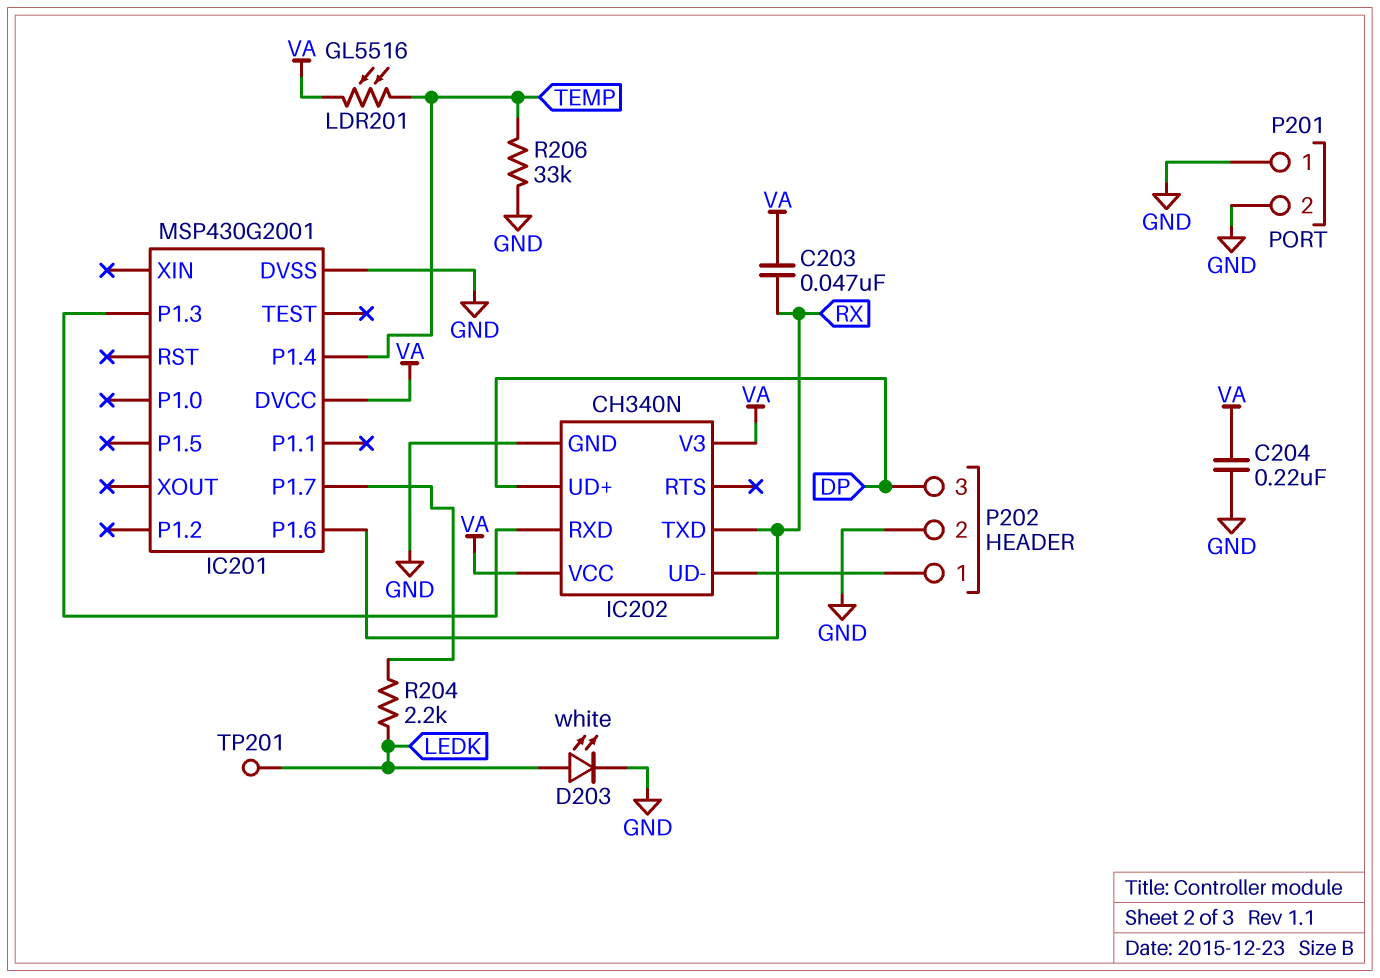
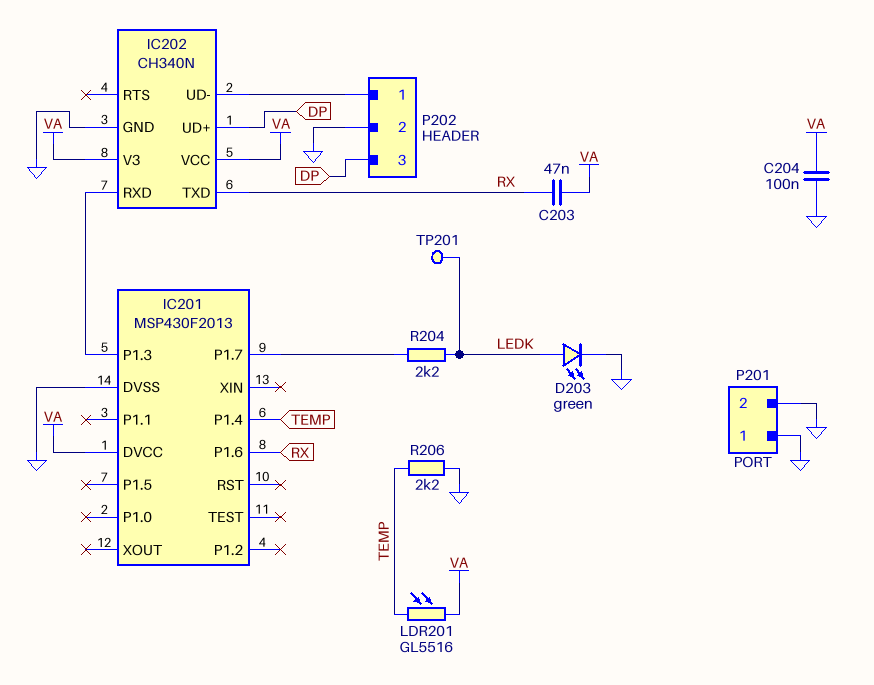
C204: 220nF (GND, VA) -> 100nF (GND, VA)
D203: LED white (A LEDK, K GND) -> LED green (A LEDK, K GND)
IC201: MSP430G2001 -> MSP430F2013
R206: 33k (GND, TEMP) -> 2.2k (GND, TEMP)

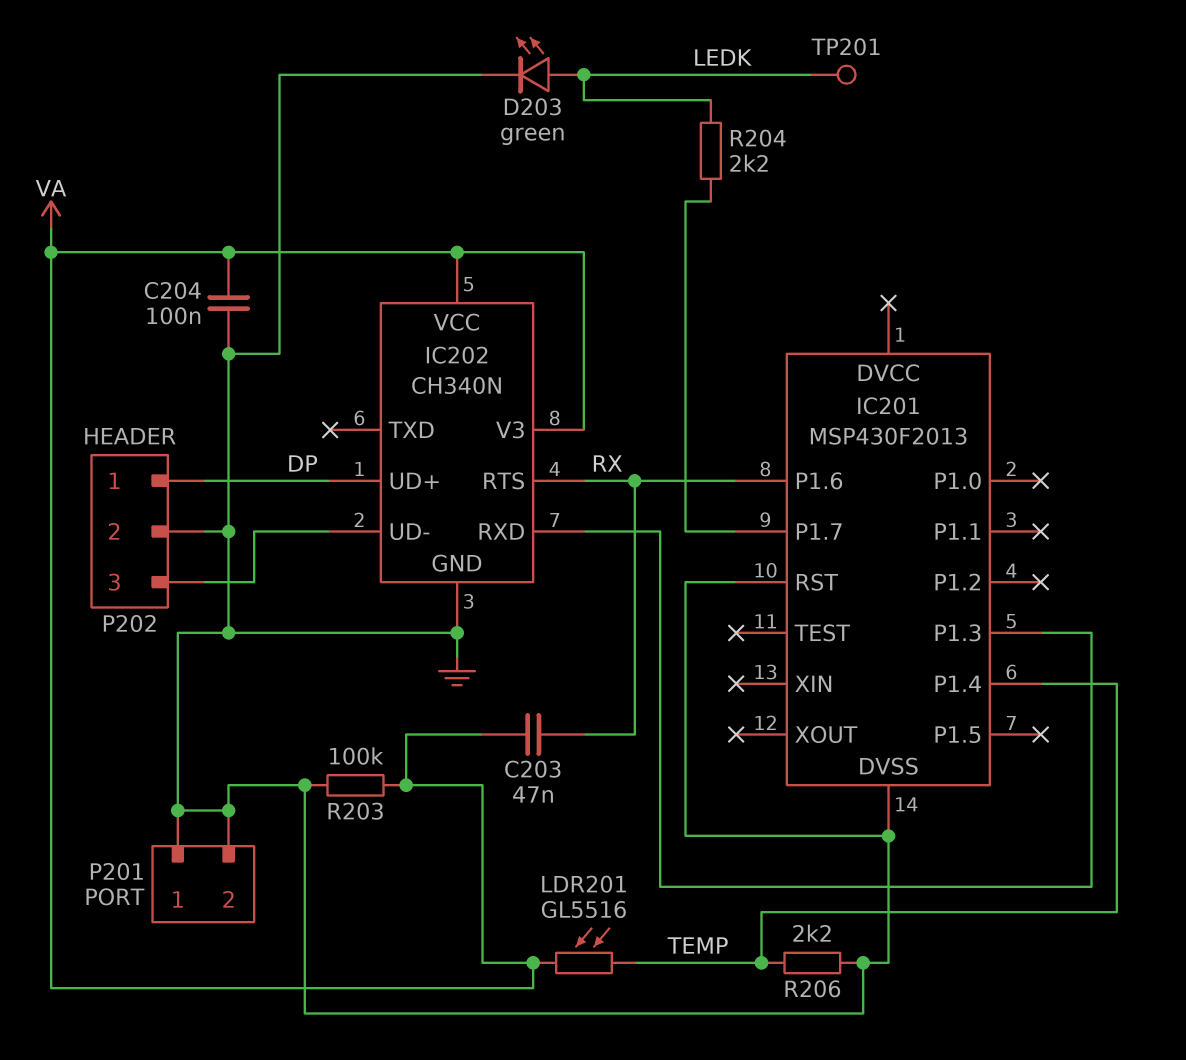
IC201 pin DVCC: VA -> none
IC201 pin RST: none -> GND
IC202 pin RTS: none -> RX
IC202 pin TXD: RX -> none
P202 pin 1: IC202/UD- -> DP
P202 pin 3: DP -> IC202/UD-
R203: none -> 100k (GND, VA)

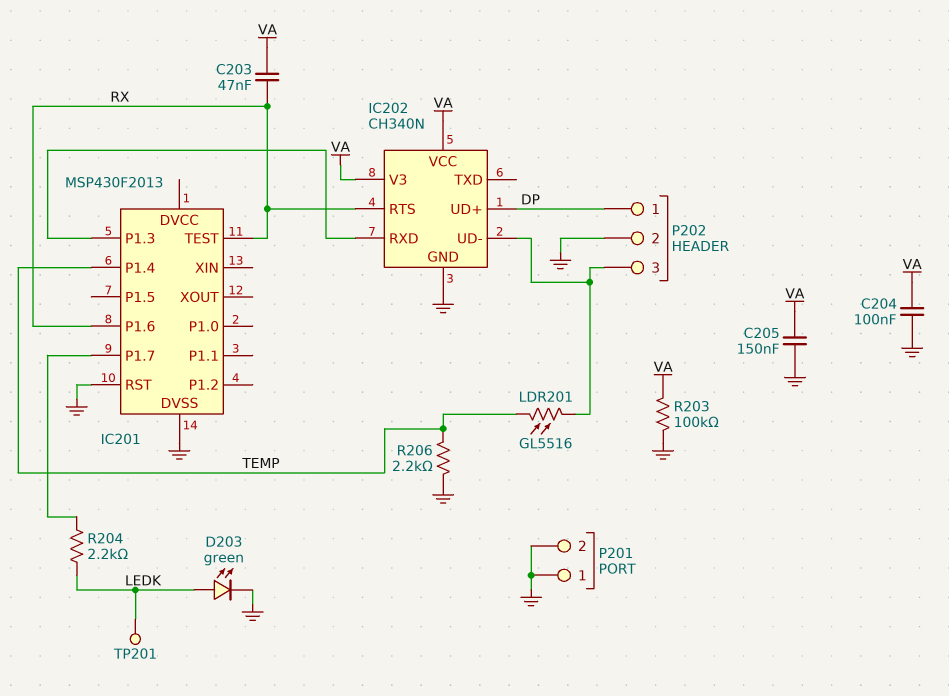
C205: none -> 150nF (GND, VA)
IC201 pin TEST: none -> RX
LDR201: GL5516 (TEMP, VA) -> GL5516 (IC202/UD-, TEMP)

